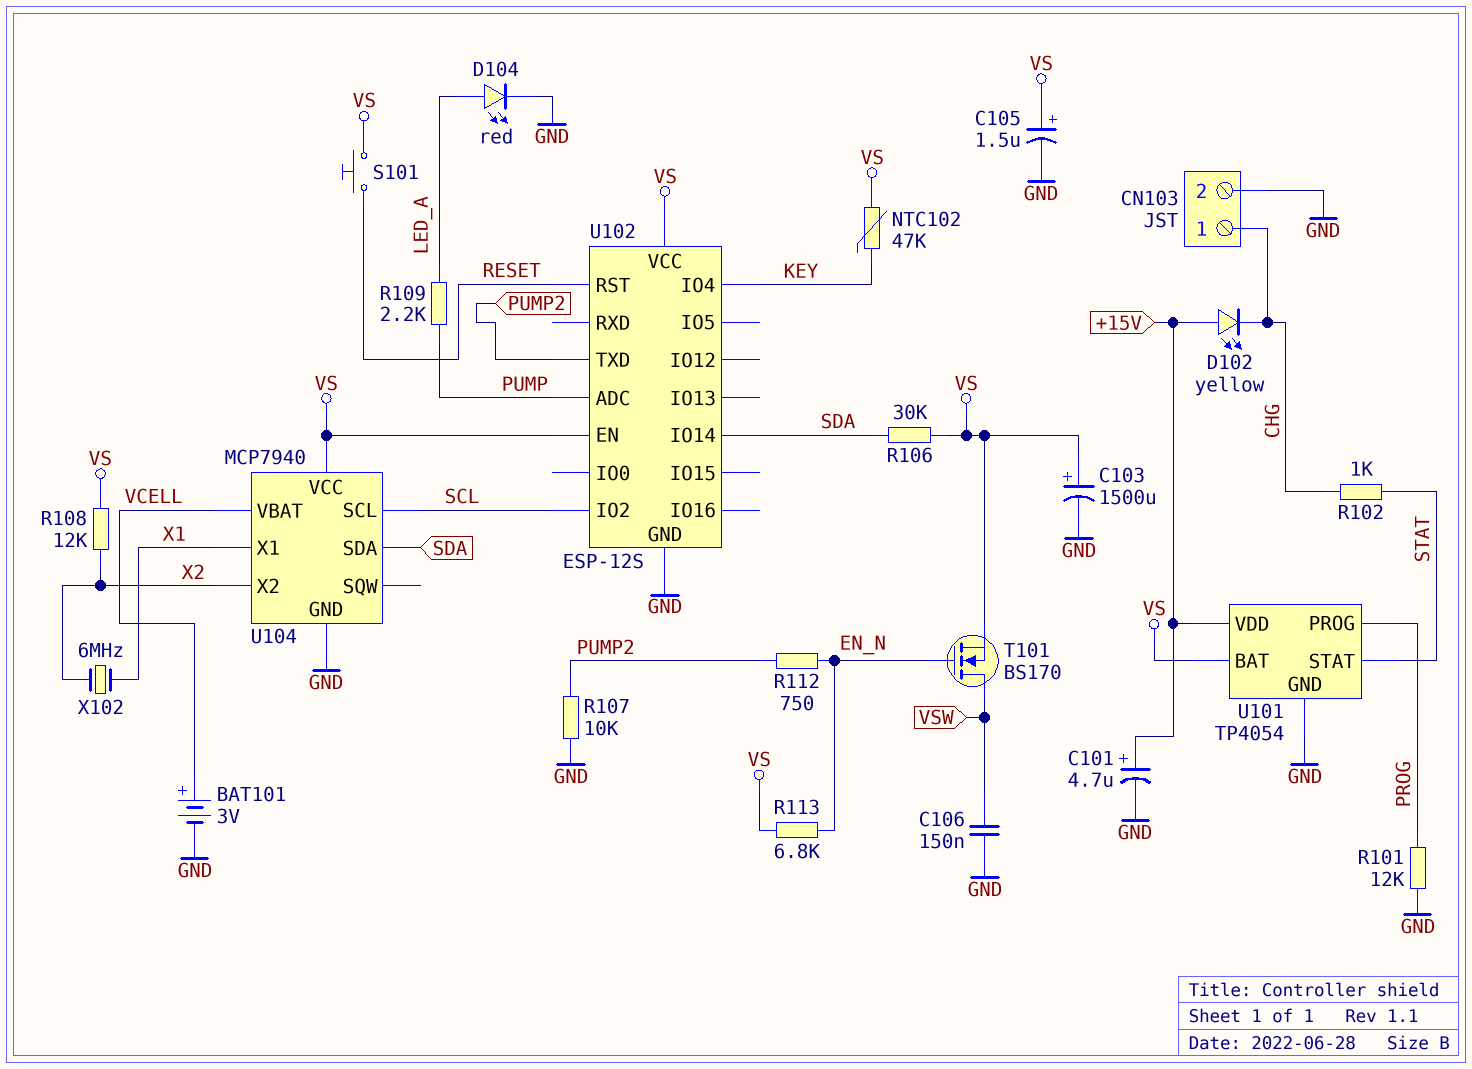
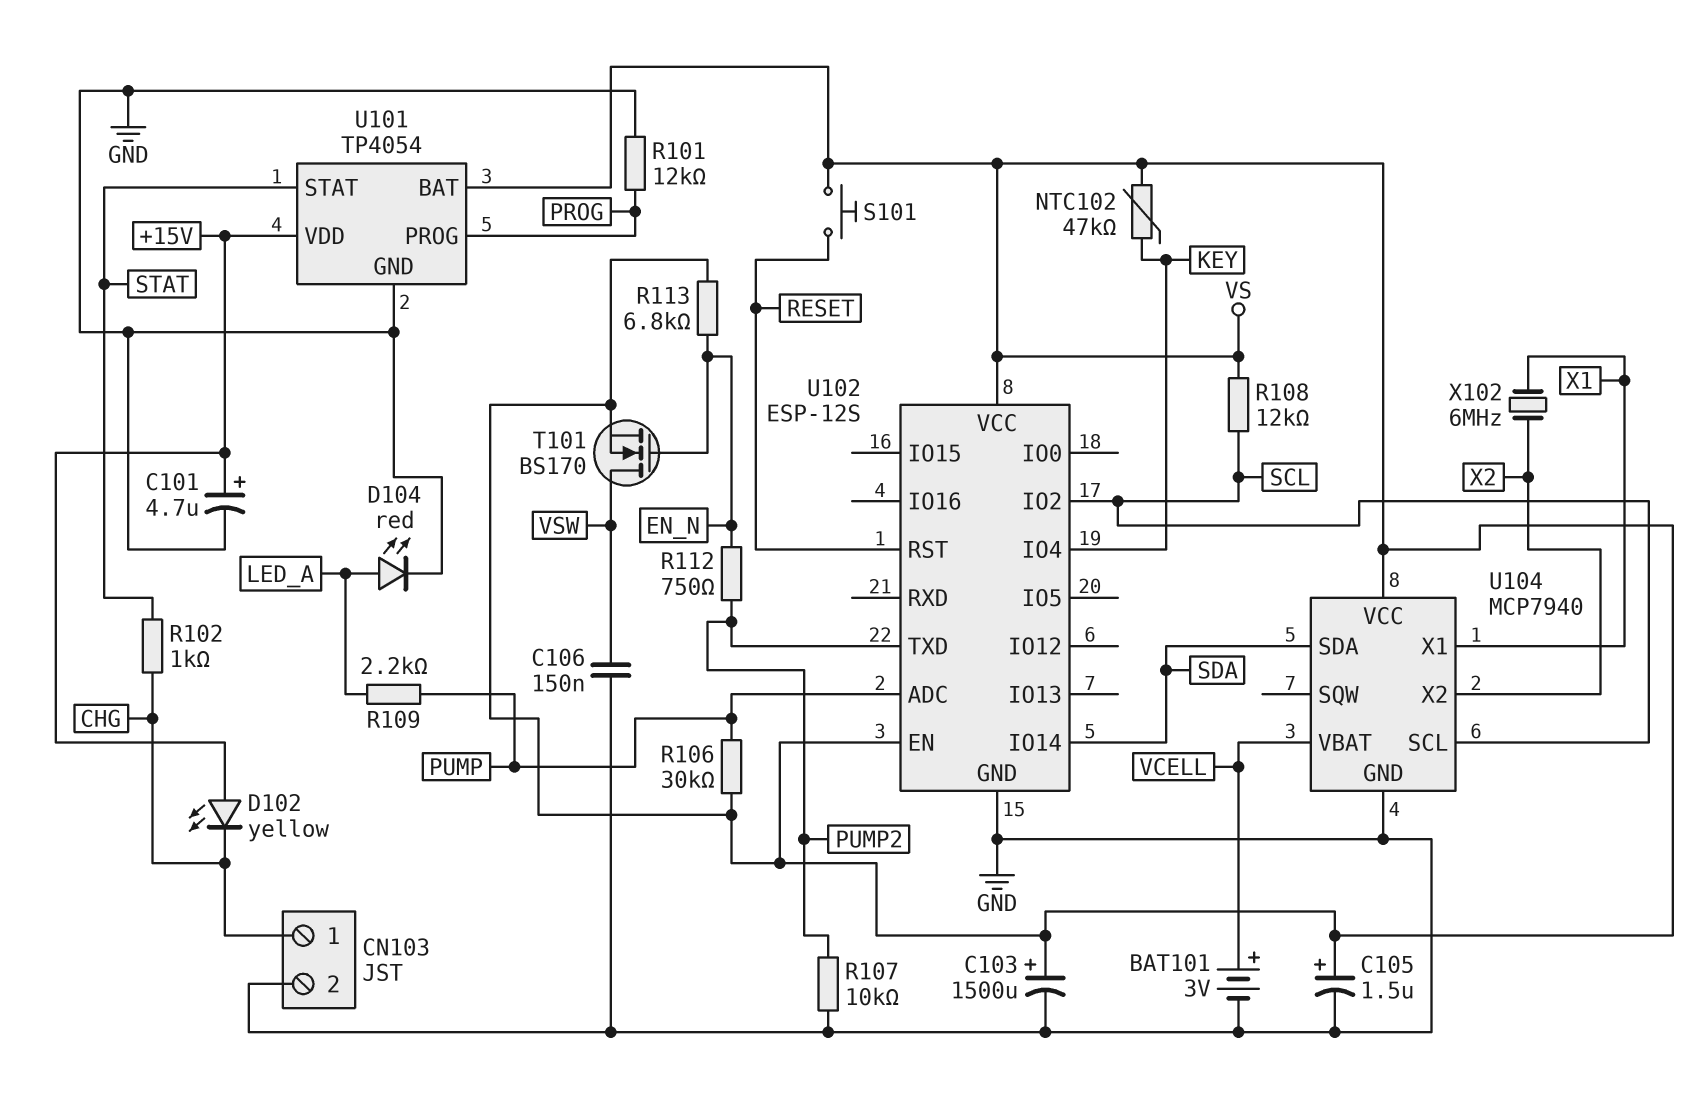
R106: 30k (SDA, VS) -> 30k (PUMP, VS)
R108: 12k (VS, X2) -> 12k (SCL, VS)

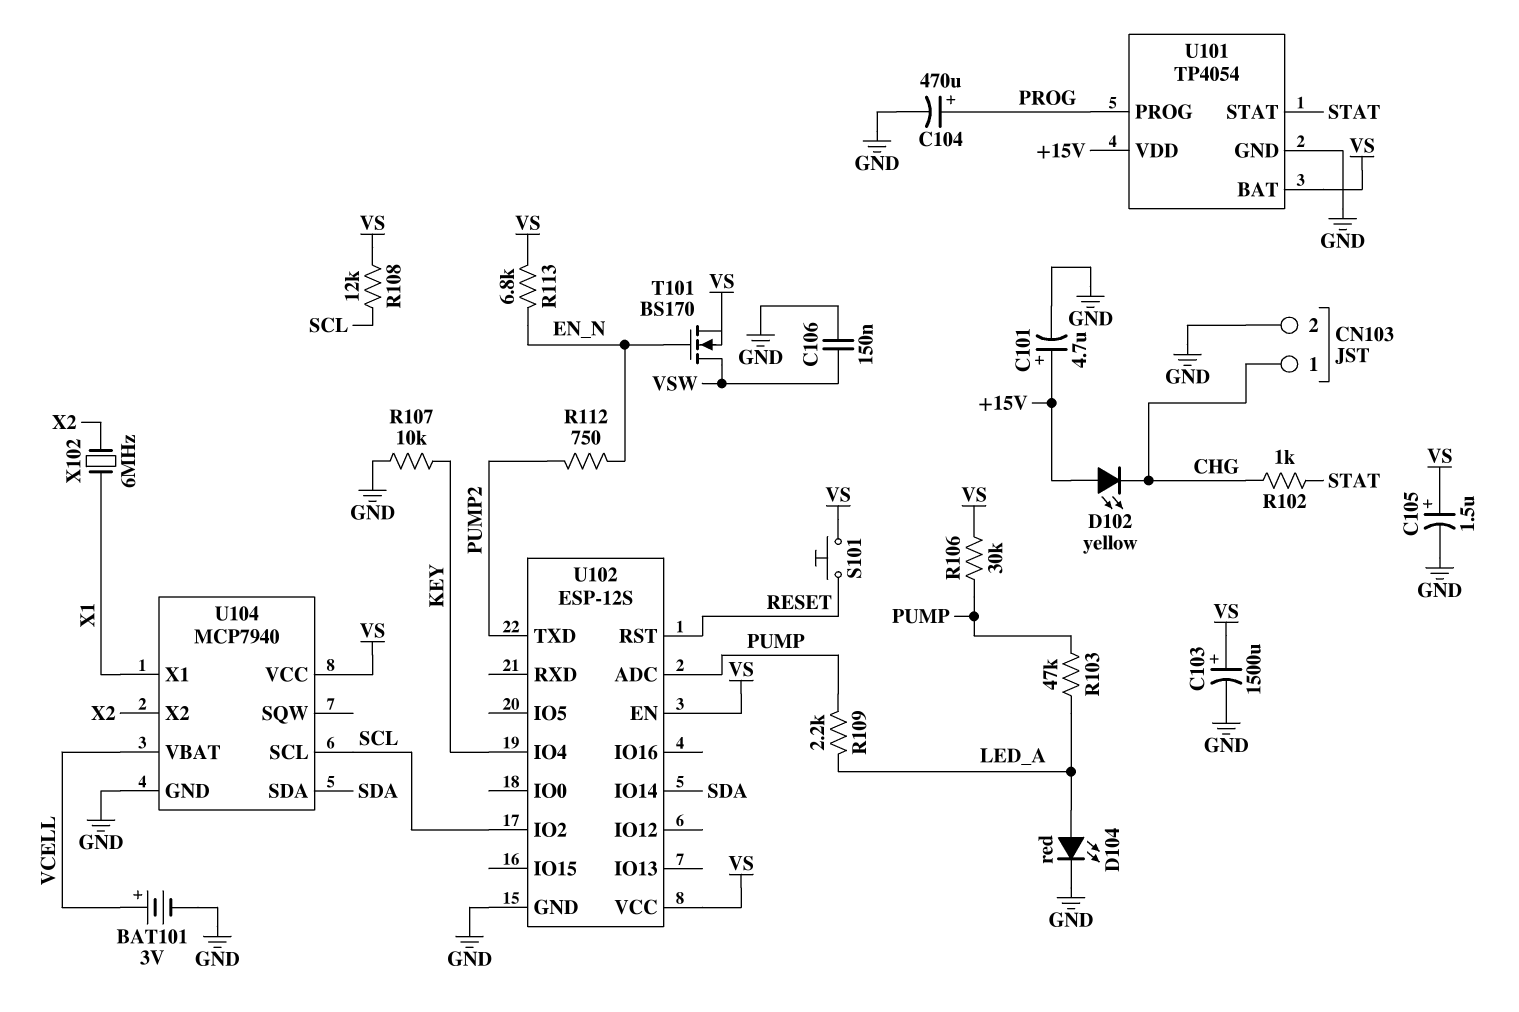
C104: none -> 470uF (plus PROG, minus GND)
NTC102: 47k (KEY, VS) -> none
R101: 12k (GND, PROG) -> none
R103: none -> 47k (LED_A, PUMP)
R107: 10k (GND, PUMP2) -> 10k (GND, KEY)

